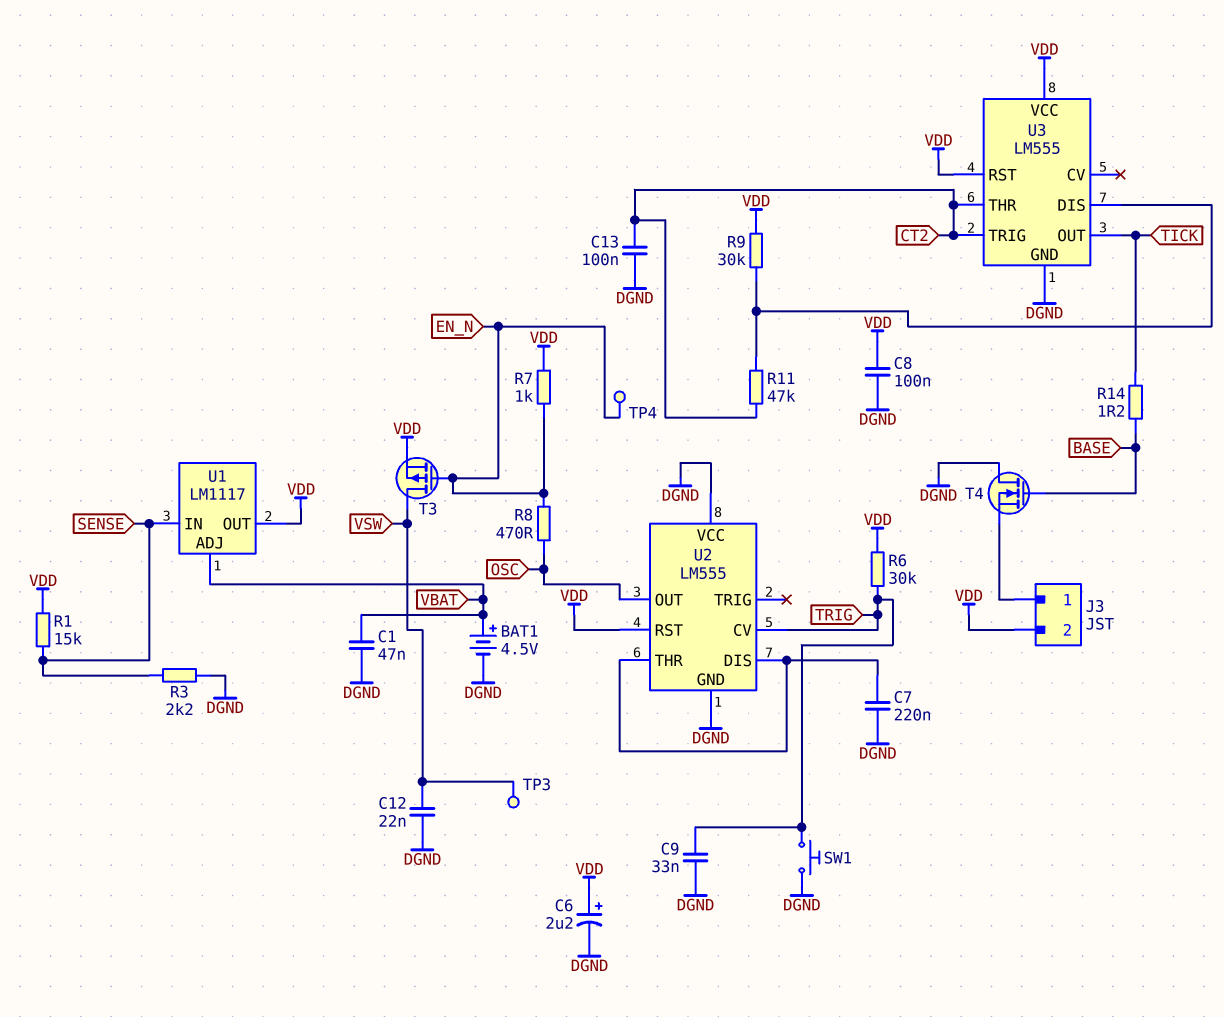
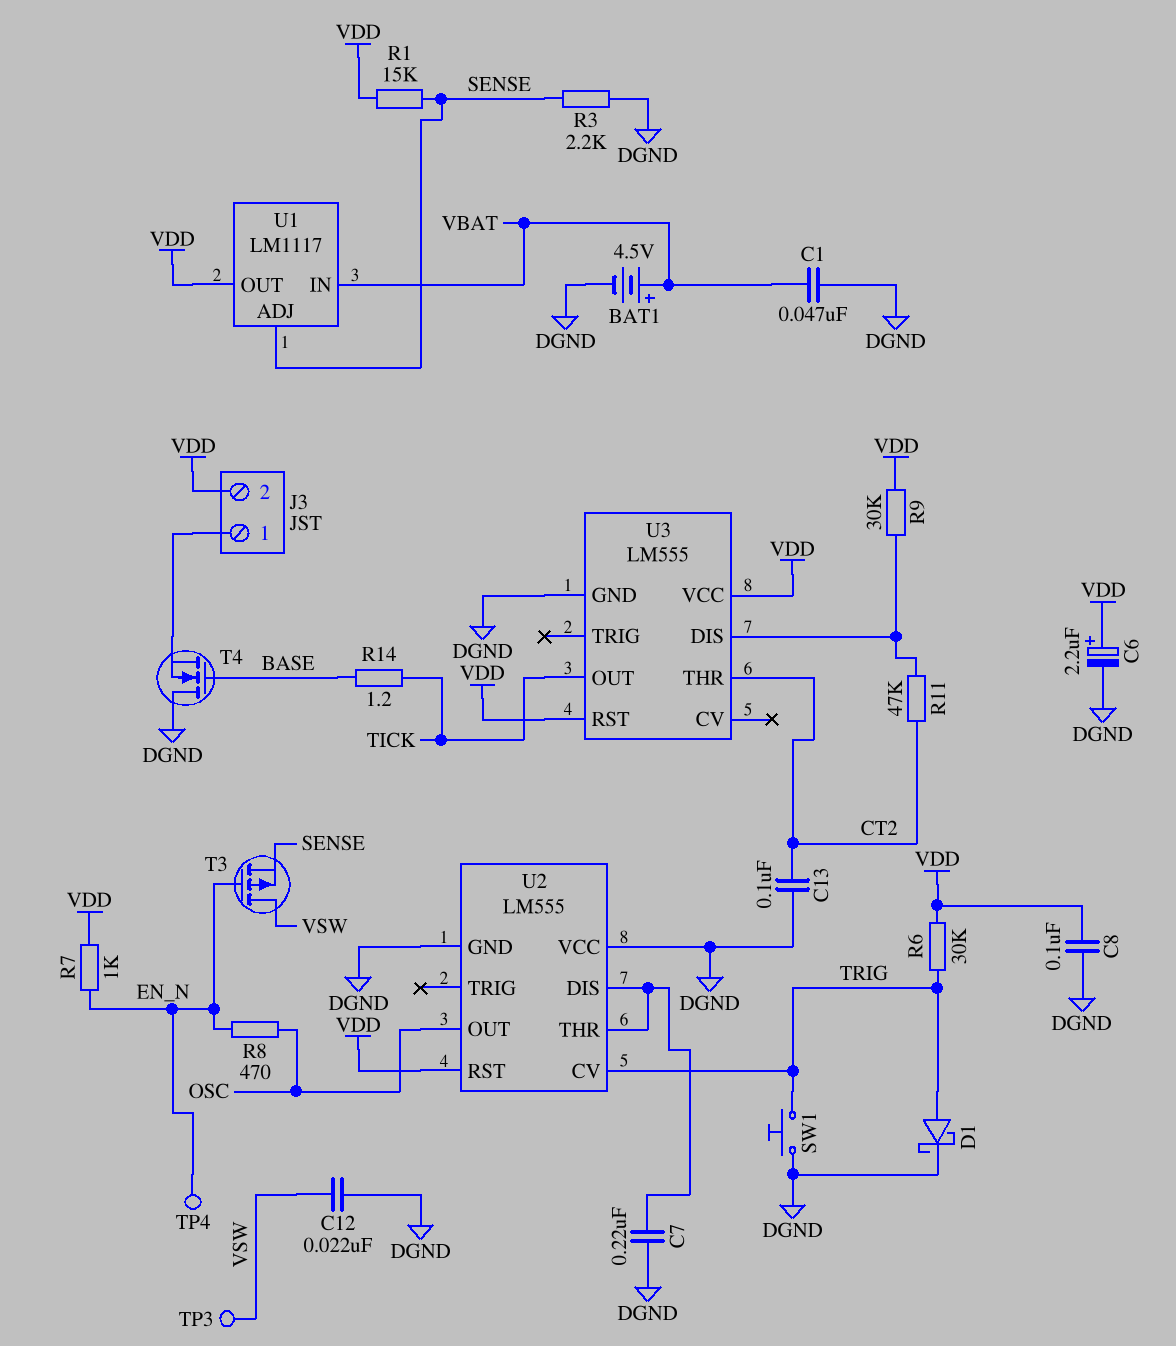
C9: 33nF (DGND, TRIG) -> none
D1: none -> schottky (A TRIG, K DGND)
T3: PMOS (G EN_N, D VSW, S VDD) -> PMOS (G EN_N, D VSW, S SENSE)
U1 pin ADJ: VBAT -> SENSE
U1 pin IN: SENSE -> VBAT
U3 pin TRIG: CT2 -> none

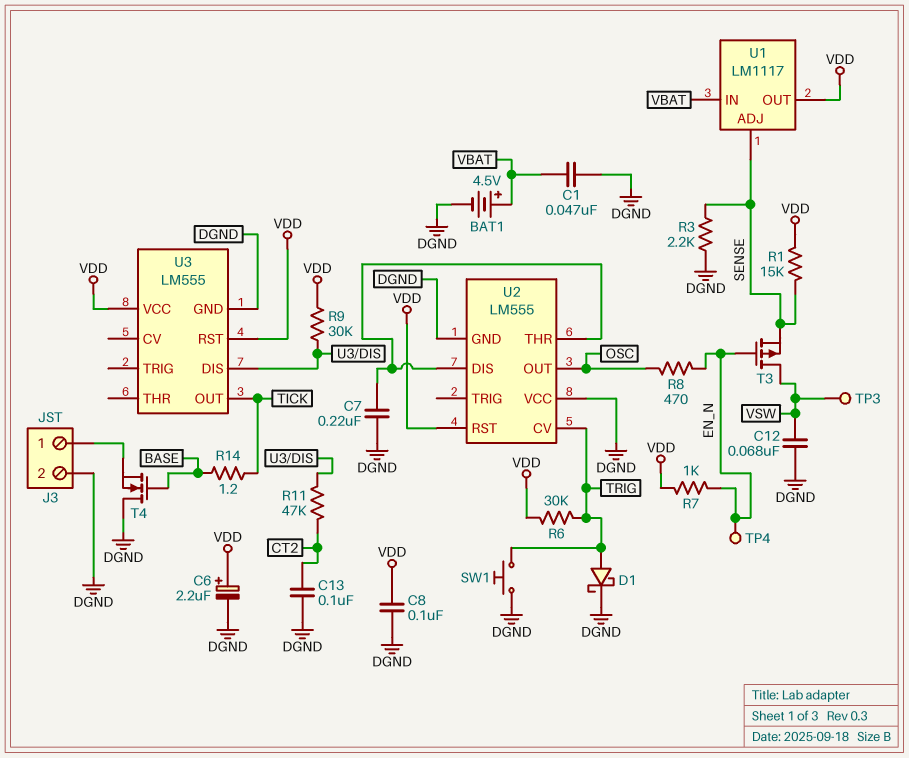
C12: 22nF (DGND, VSW) -> 68nF (DGND, VSW)
J3 pin 2: VDD -> DGND
U3 pin THR: CT2 -> none

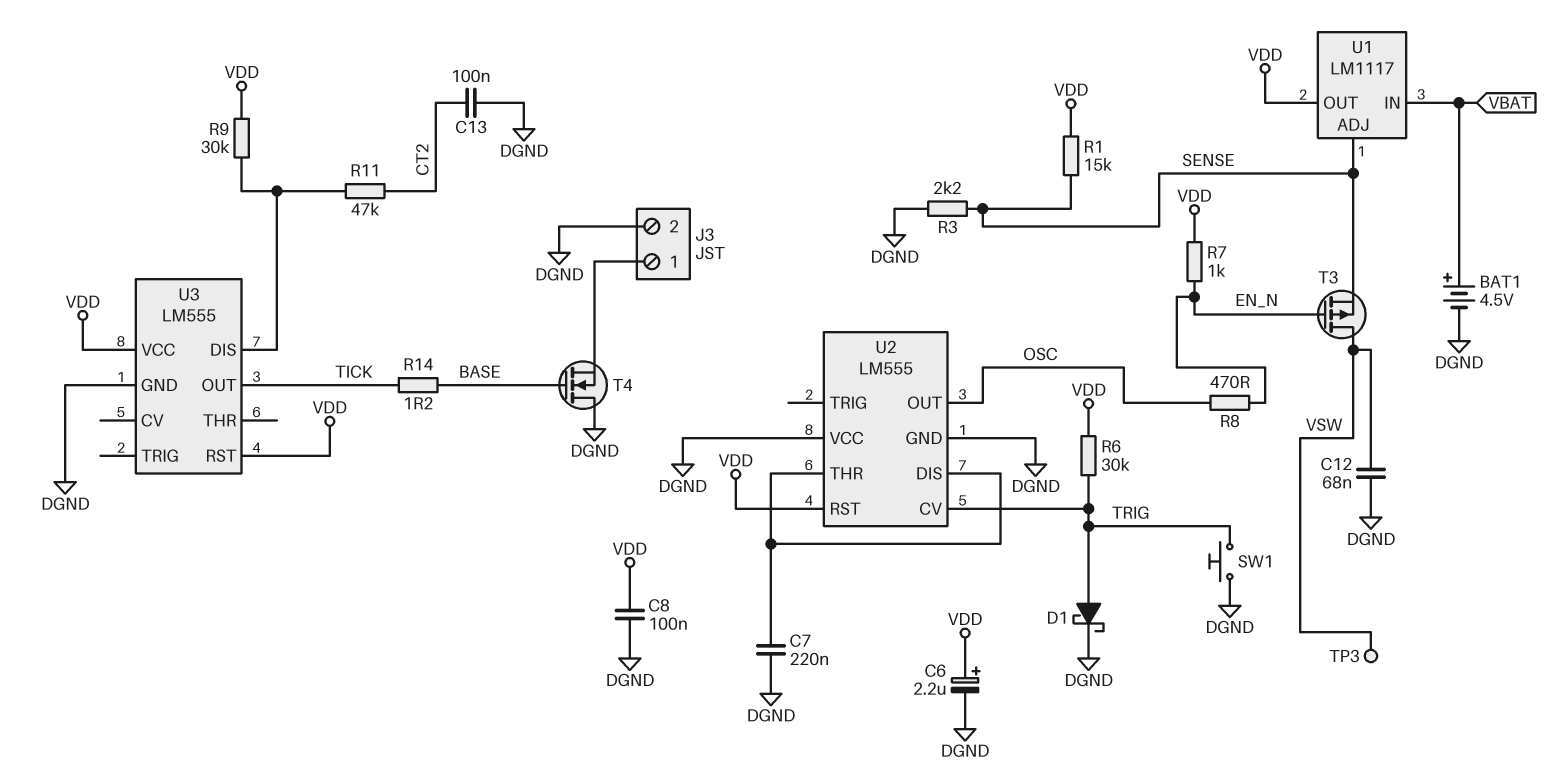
C1: 47nF (DGND, VBAT) -> none
TP4: test point (EN_N) -> none

